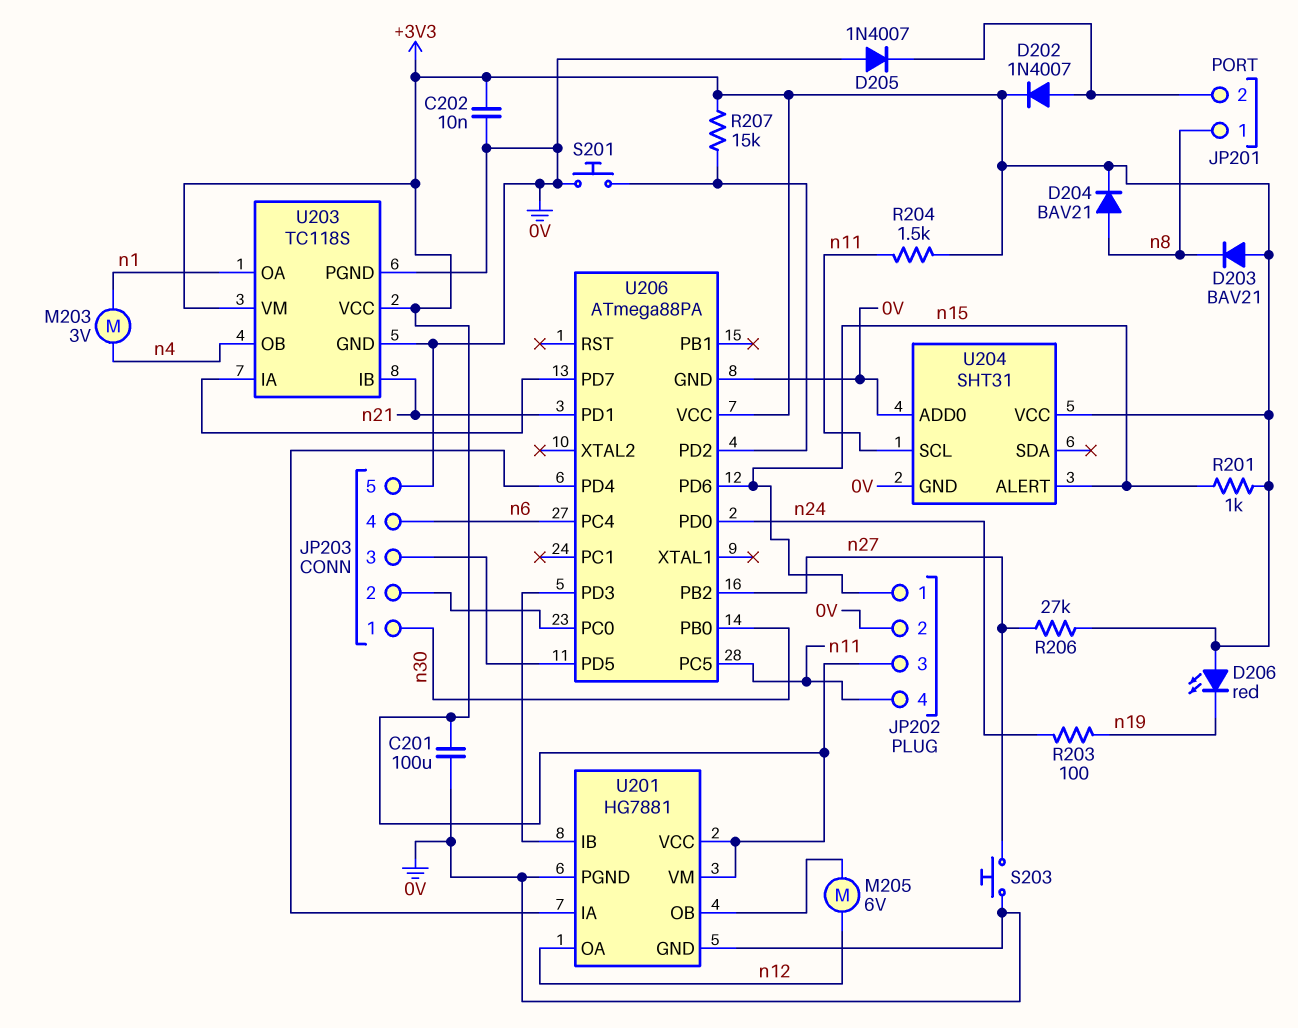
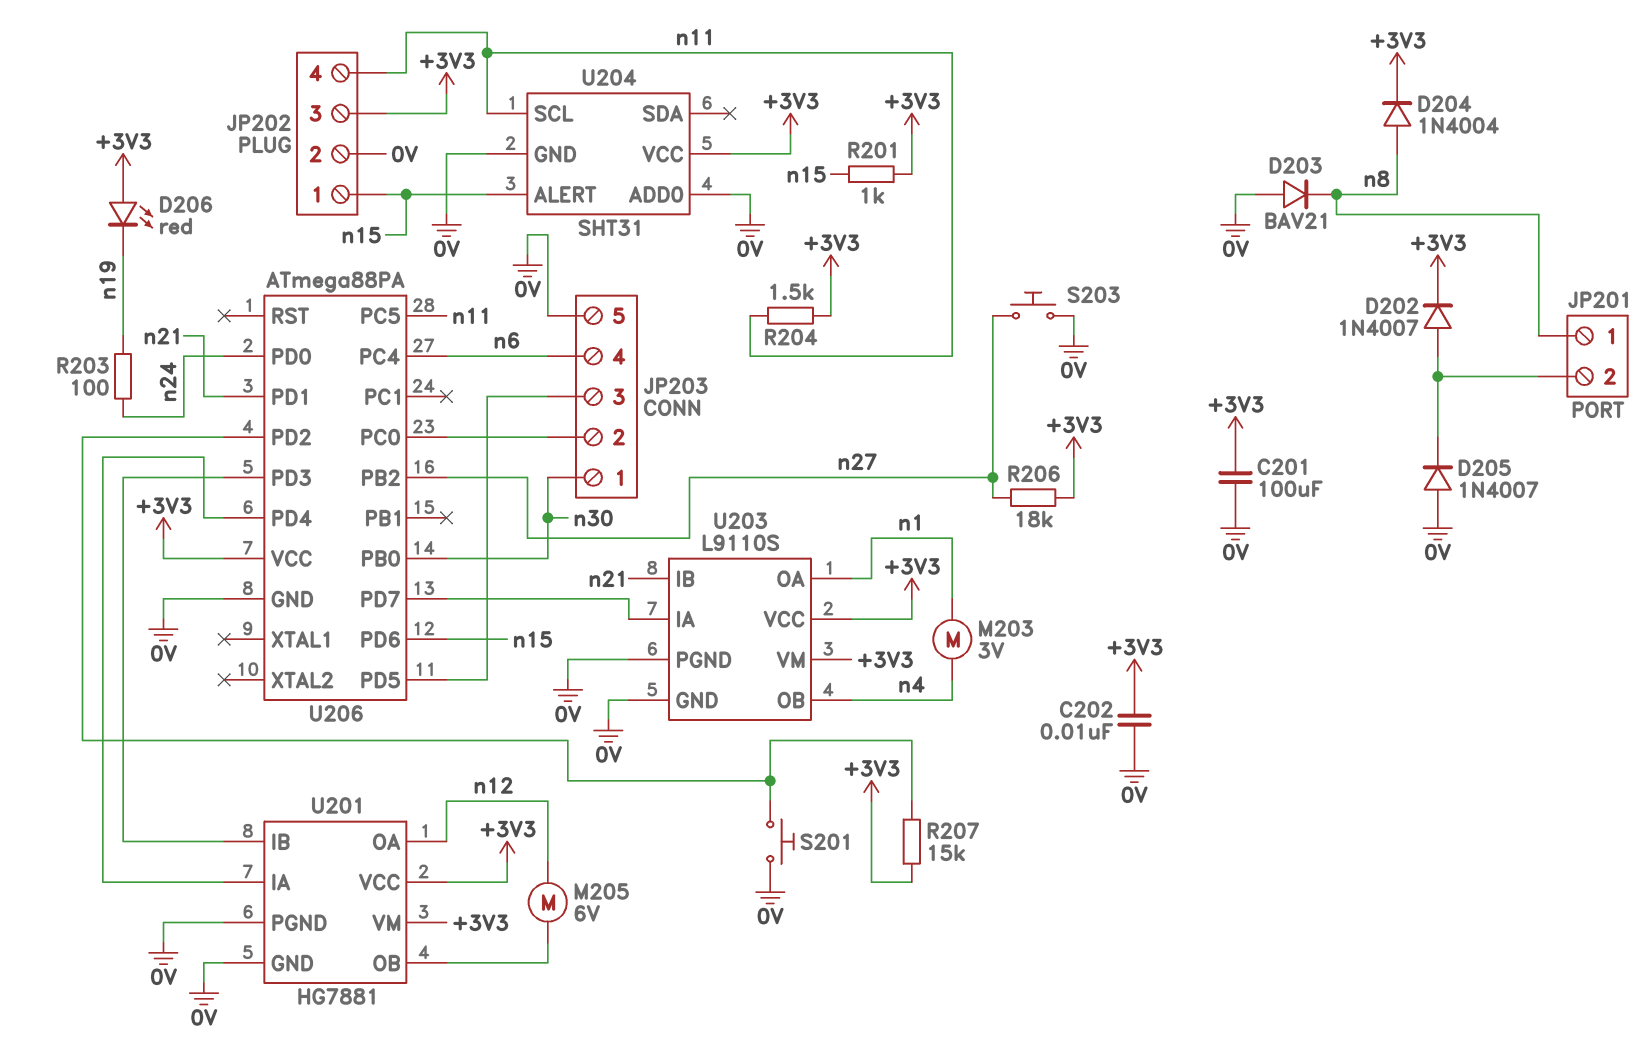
D203: diode BAV21 (A +3V3, K n8) -> diode BAV21 (A 0V, K n8)
D204: diode BAV21 (A n8, K +3V3) -> diode 1N4004 (A n8, K +3V3)
R206: 27k (+3V3, n27) -> 18k (+3V3, n27)
U203: TC118S -> L9110S

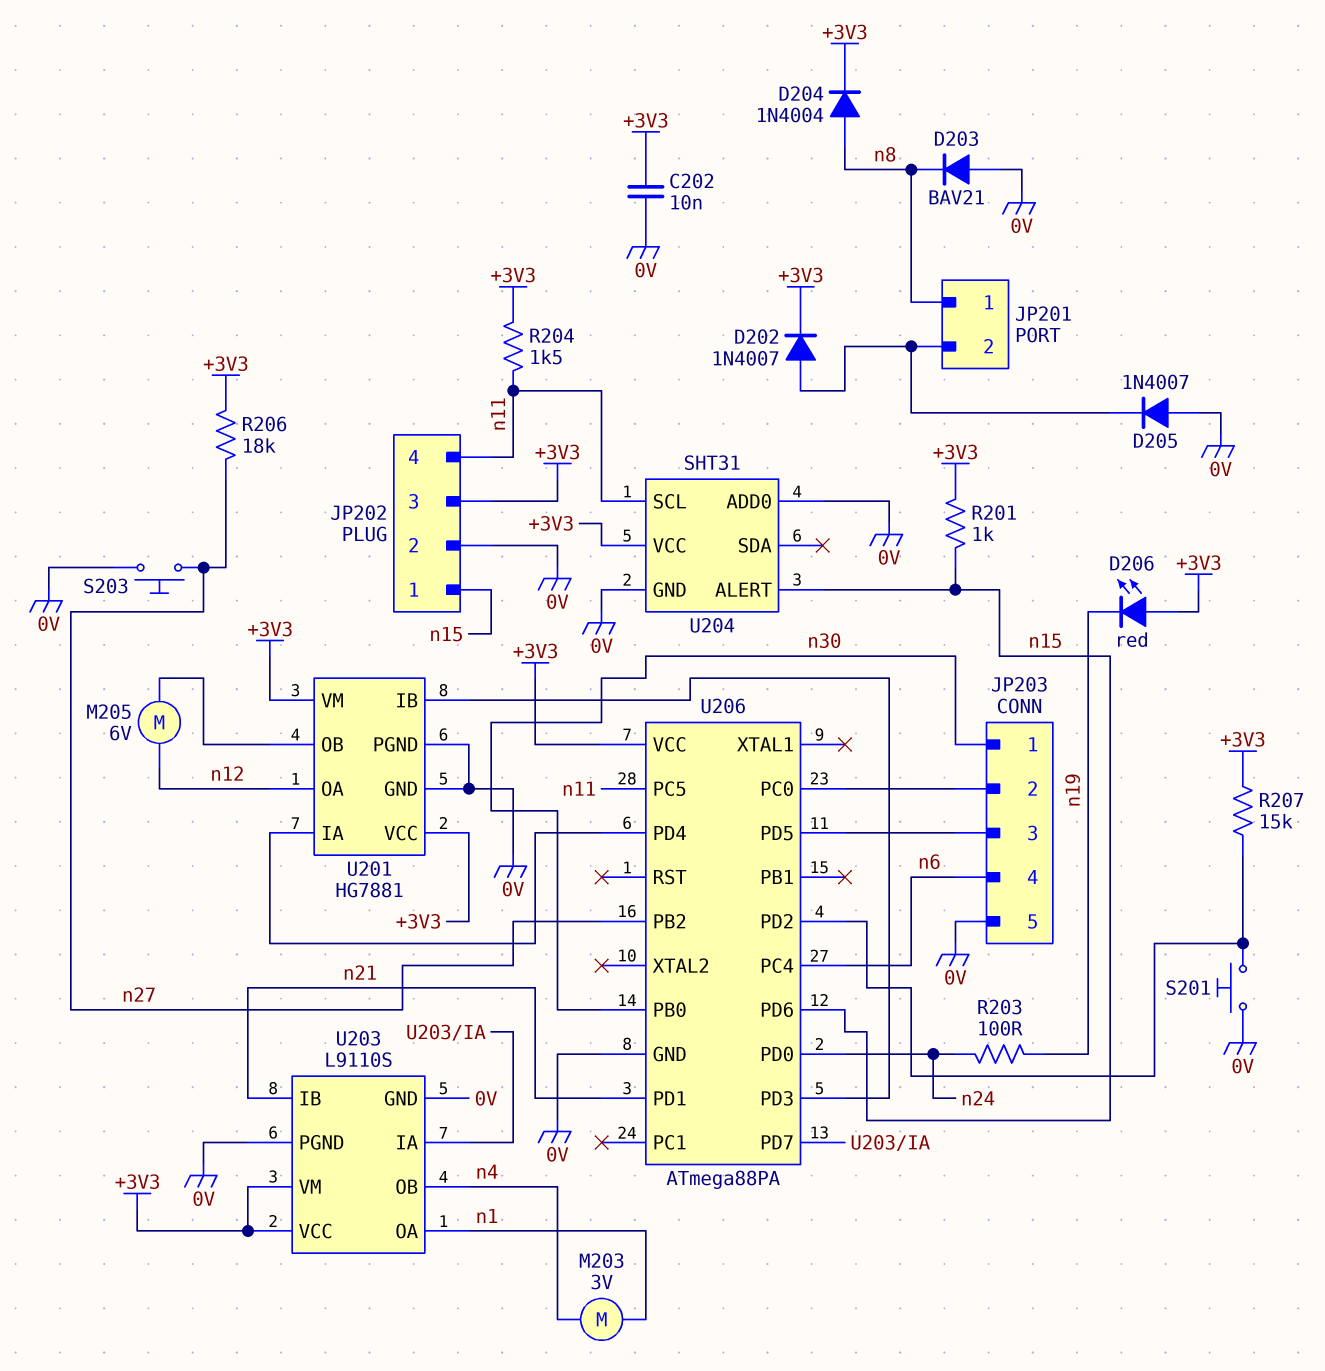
C201: 100uF (+3V3, 0V) -> none

